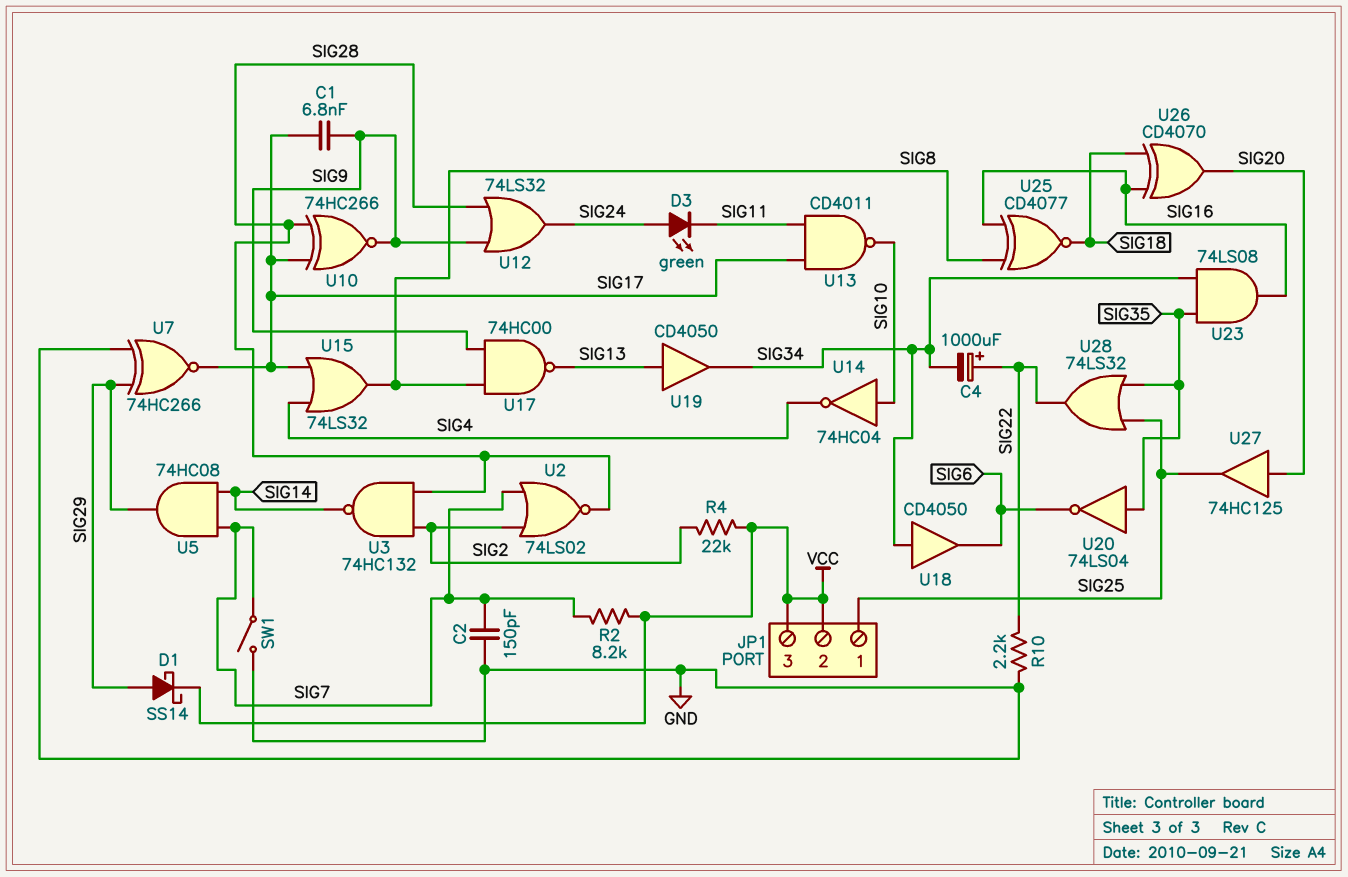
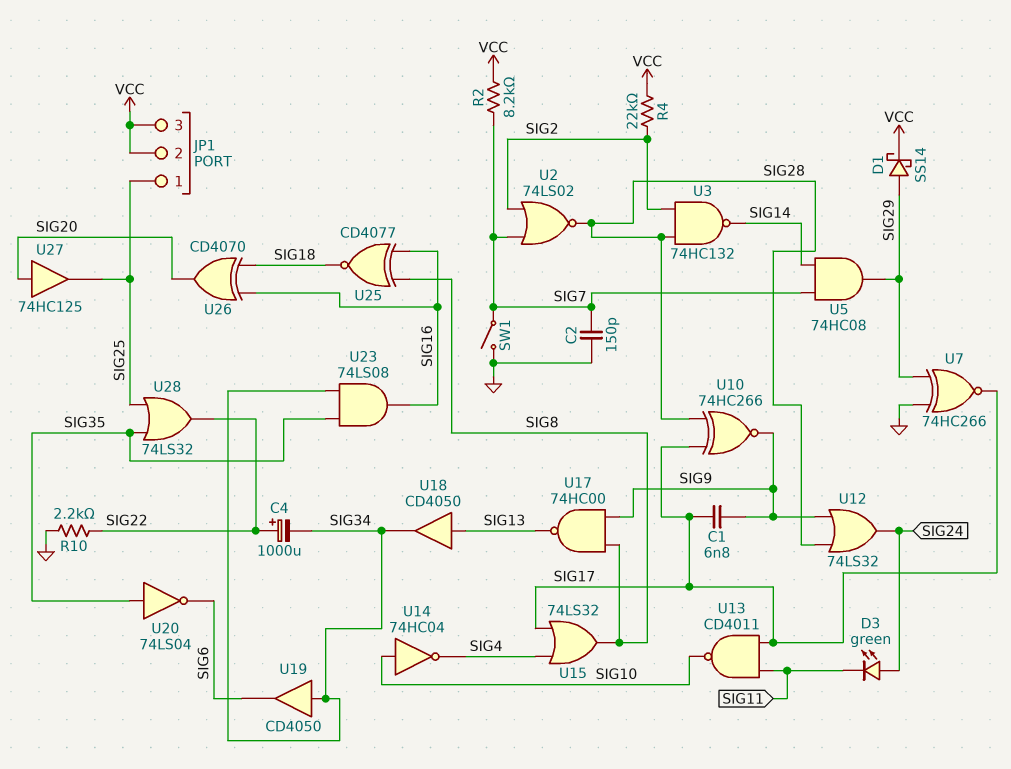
U18: buffer CD4050 (in SIG34, out SIG6) -> buffer CD4050 (in SIG13, out SIG34)
U19: buffer CD4050 (in SIG13, out SIG34) -> buffer CD4050 (in SIG34, out SIG6)

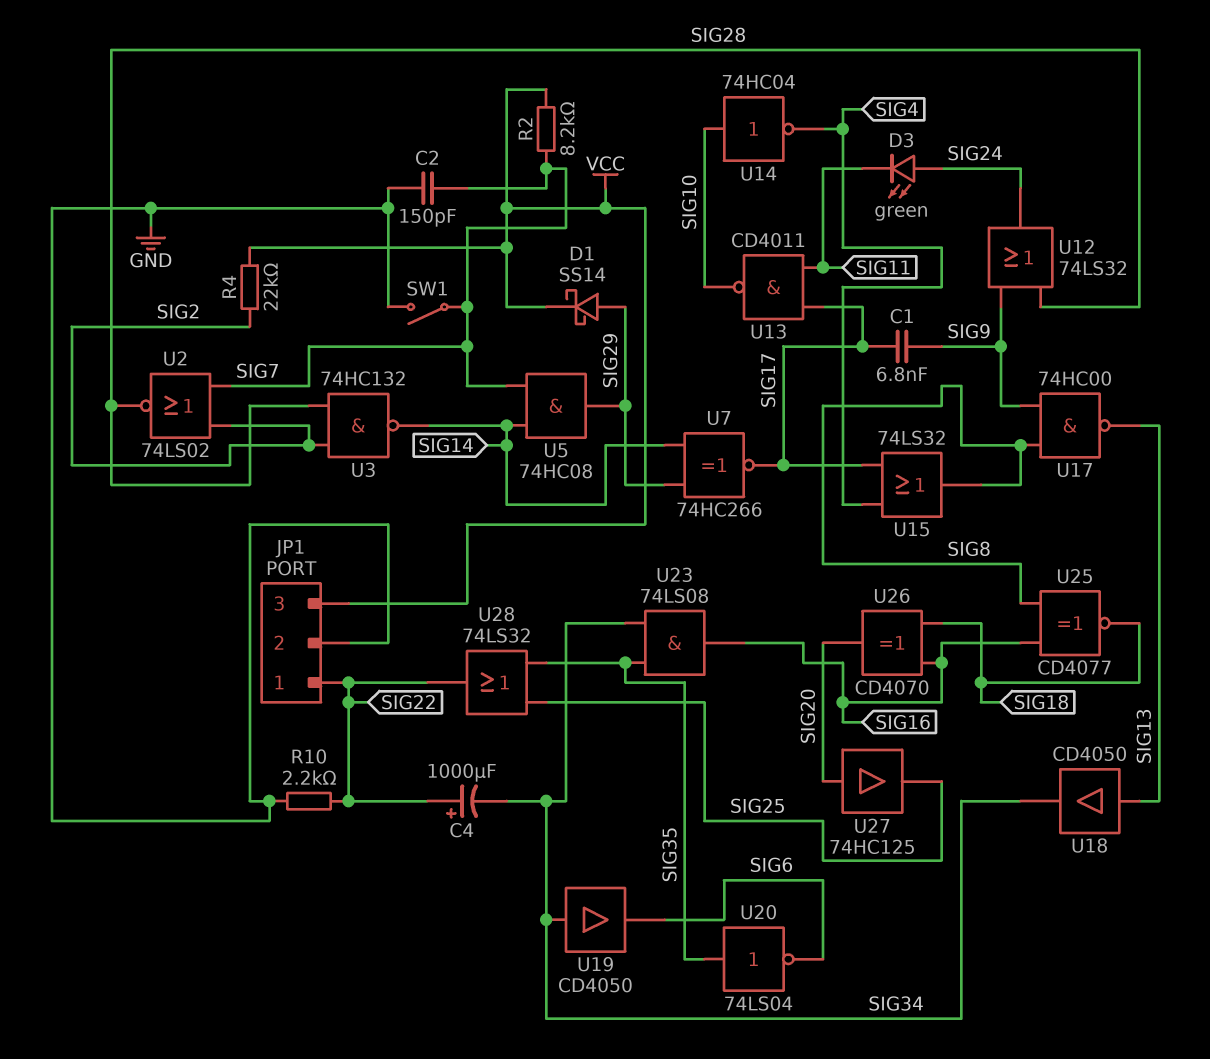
JP1 pin 1: SIG25 -> SIG22
JP1 pin 2: VCC -> GND
U7: XNOR 74HC266 (in GND, in SIG29, out SIG17) -> XNOR 74HC266 (in SIG14, in SIG29, out SIG17)
U10: XNOR 74HC266 (in SIG17, in SIG28, out SIG9) -> none

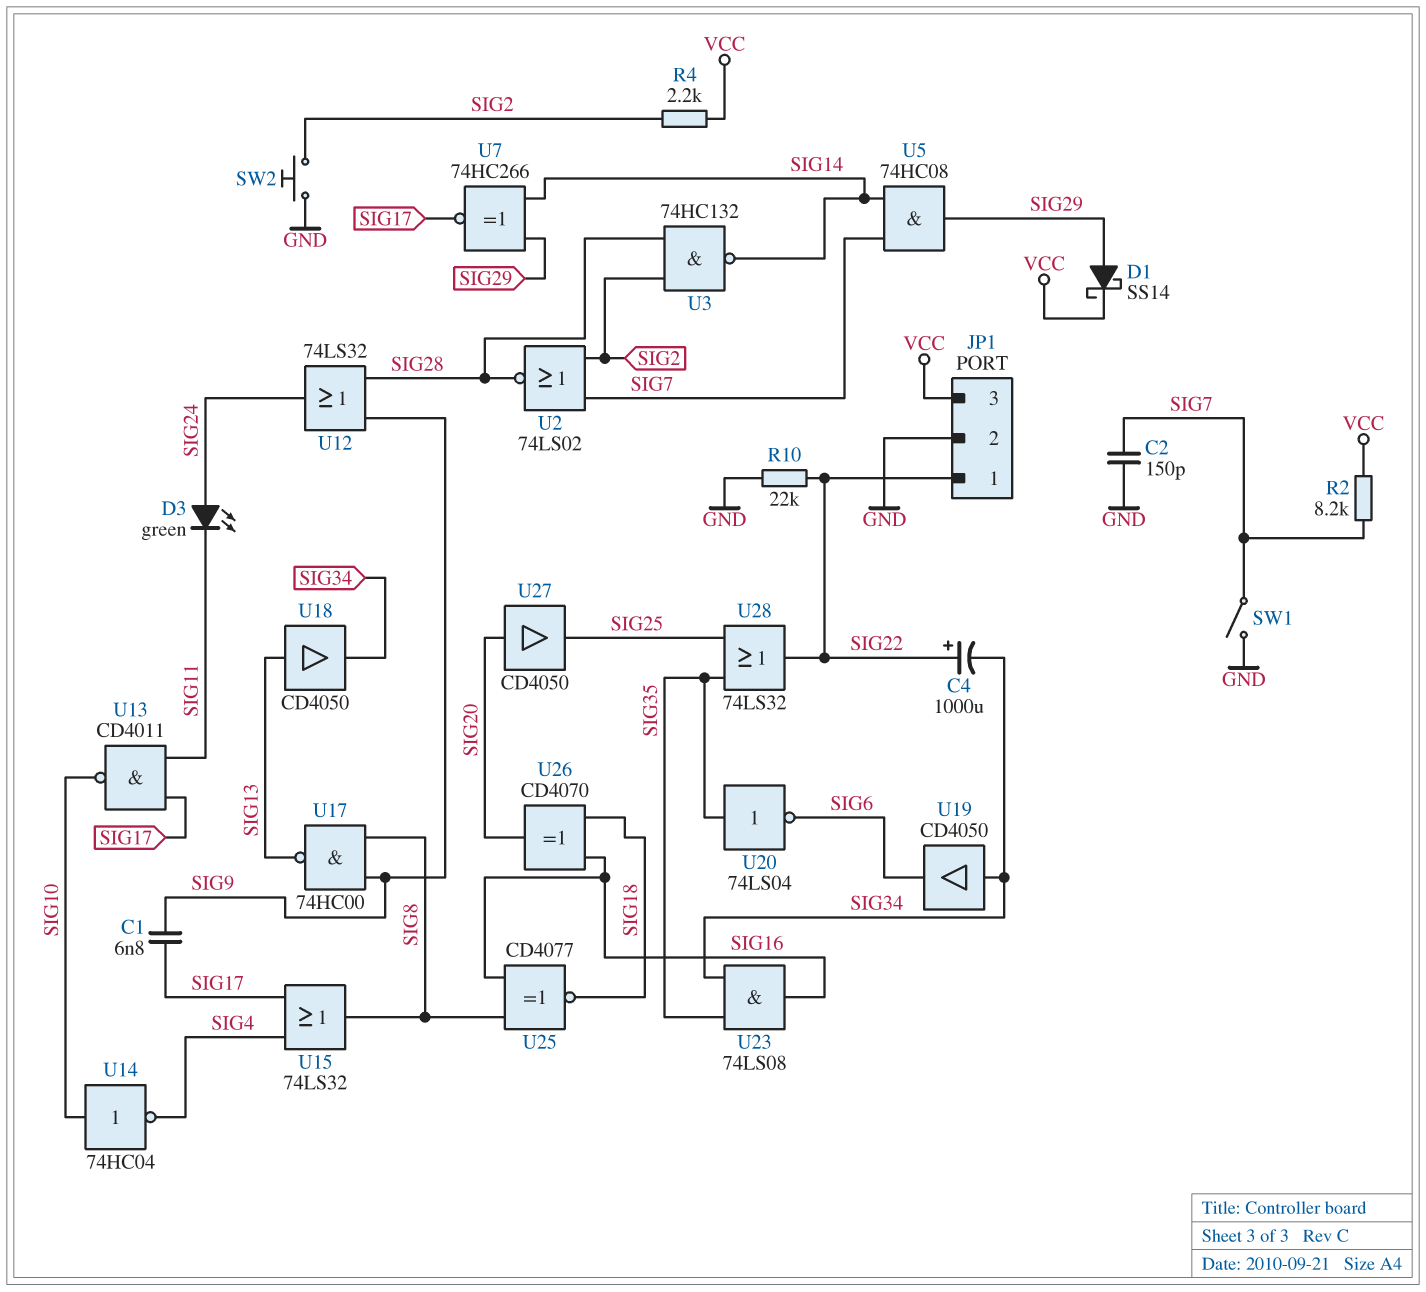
R4: 22k (SIG2, VCC) -> 2.2k (SIG2, VCC)
R10: 2.2k (GND, SIG22) -> 22k (GND, SIG22)
SW2: none -> button (GND, SIG2)
U27: buffer 74HC125 (in SIG20, out SIG25) -> buffer CD4050 (in SIG20, out SIG25)

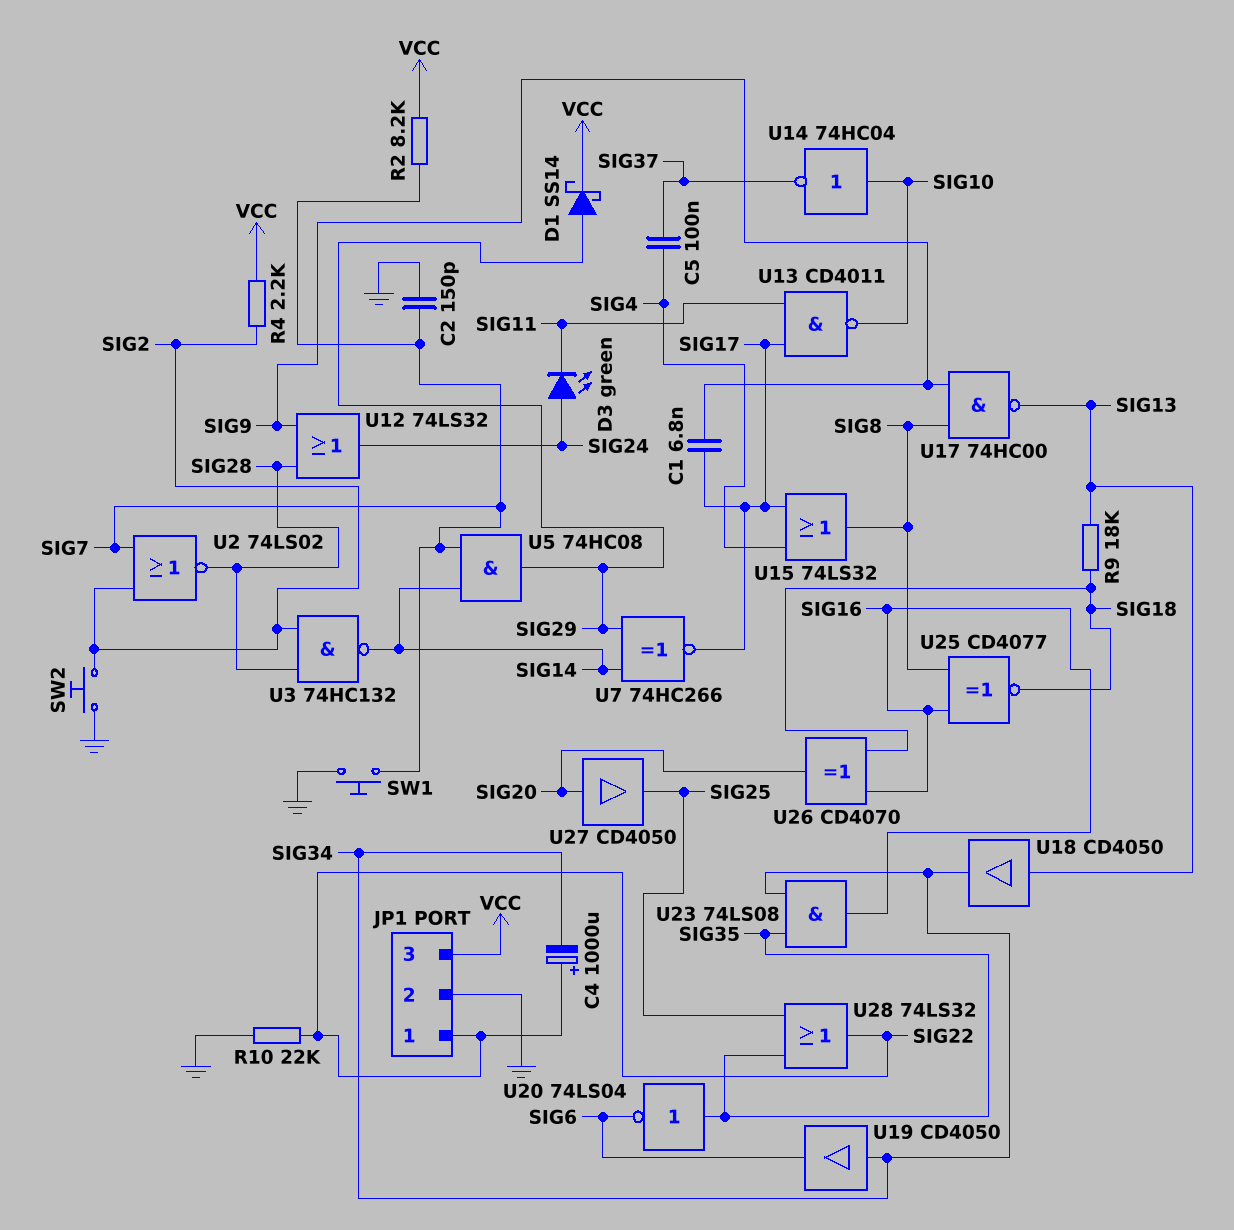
C5: none -> 100nF (SIG4, SIG37)
R9: none -> 18k (SIG13, SIG18)
SW1: switch (GND, SIG7) -> button (GND, SIG7)
U14: NOT 74HC04 (in SIG10, out SIG4) -> NOT 74HC04 (in SIG10, out SIG37)

